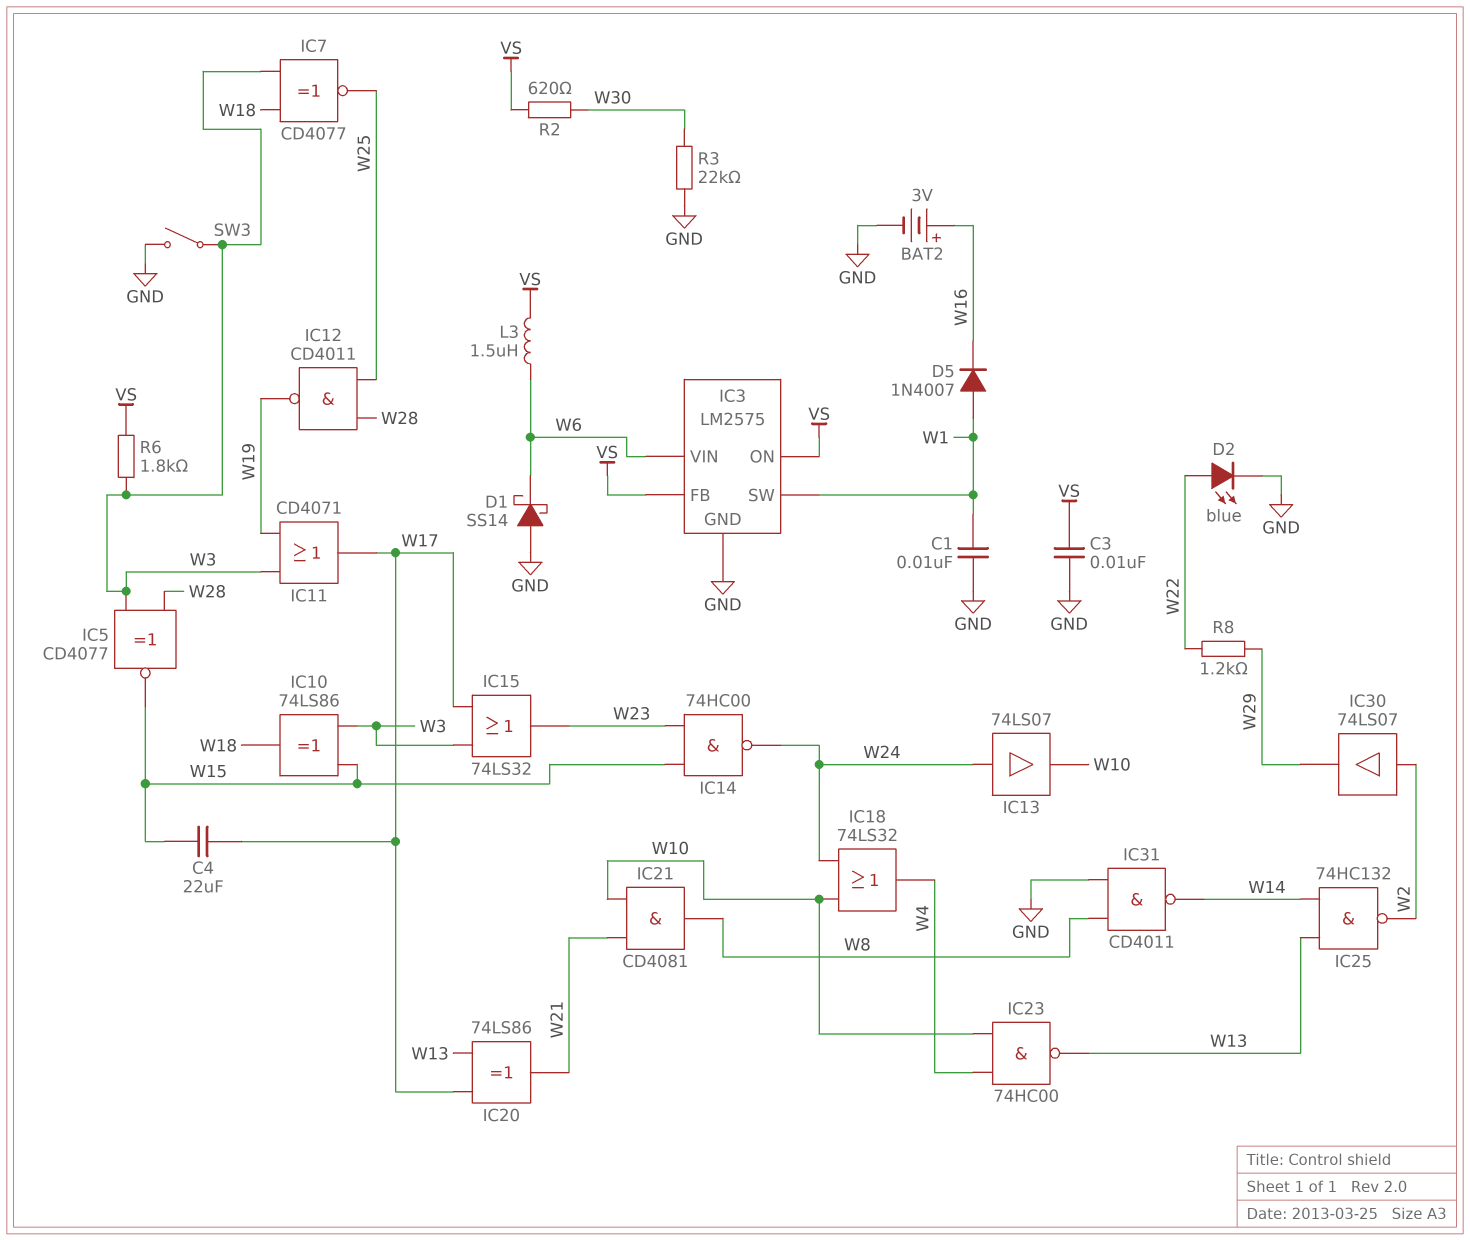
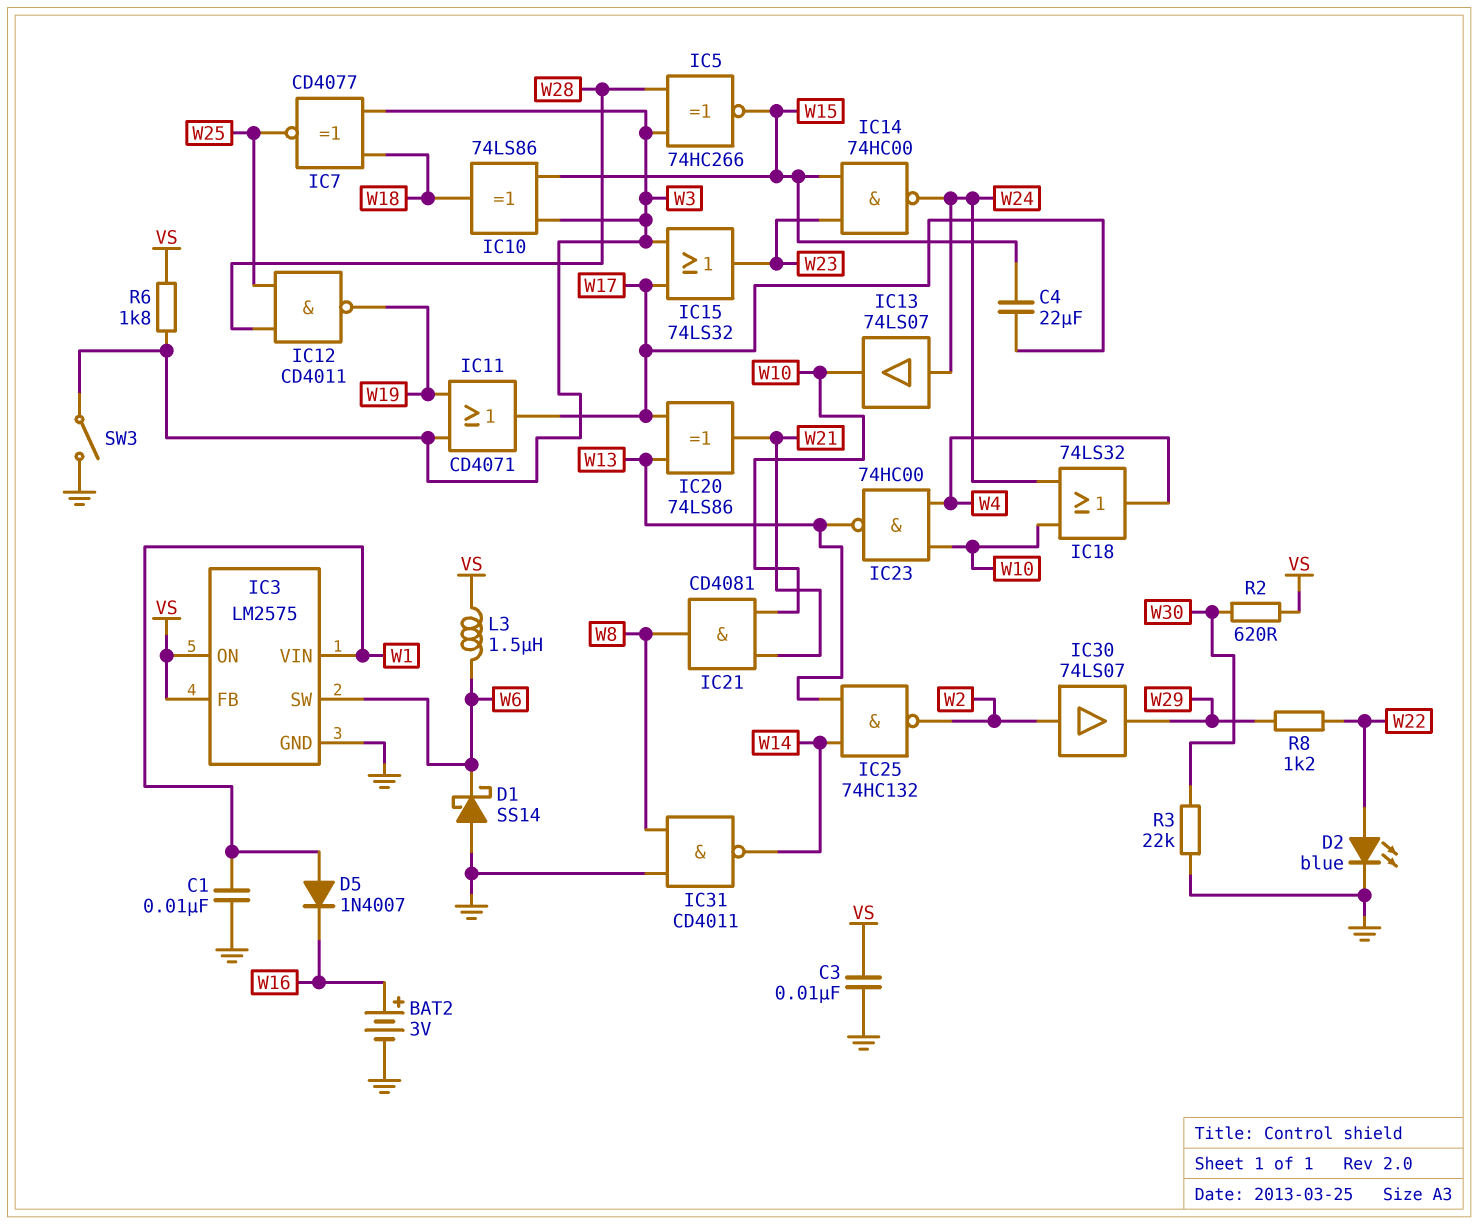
IC3 pin SW: W1 -> W6
IC3 pin VIN: W6 -> W1
IC5: XNOR CD4077 (in W3, in W28, out W15) -> XNOR 74HC266 (in W3, in W28, out W15)

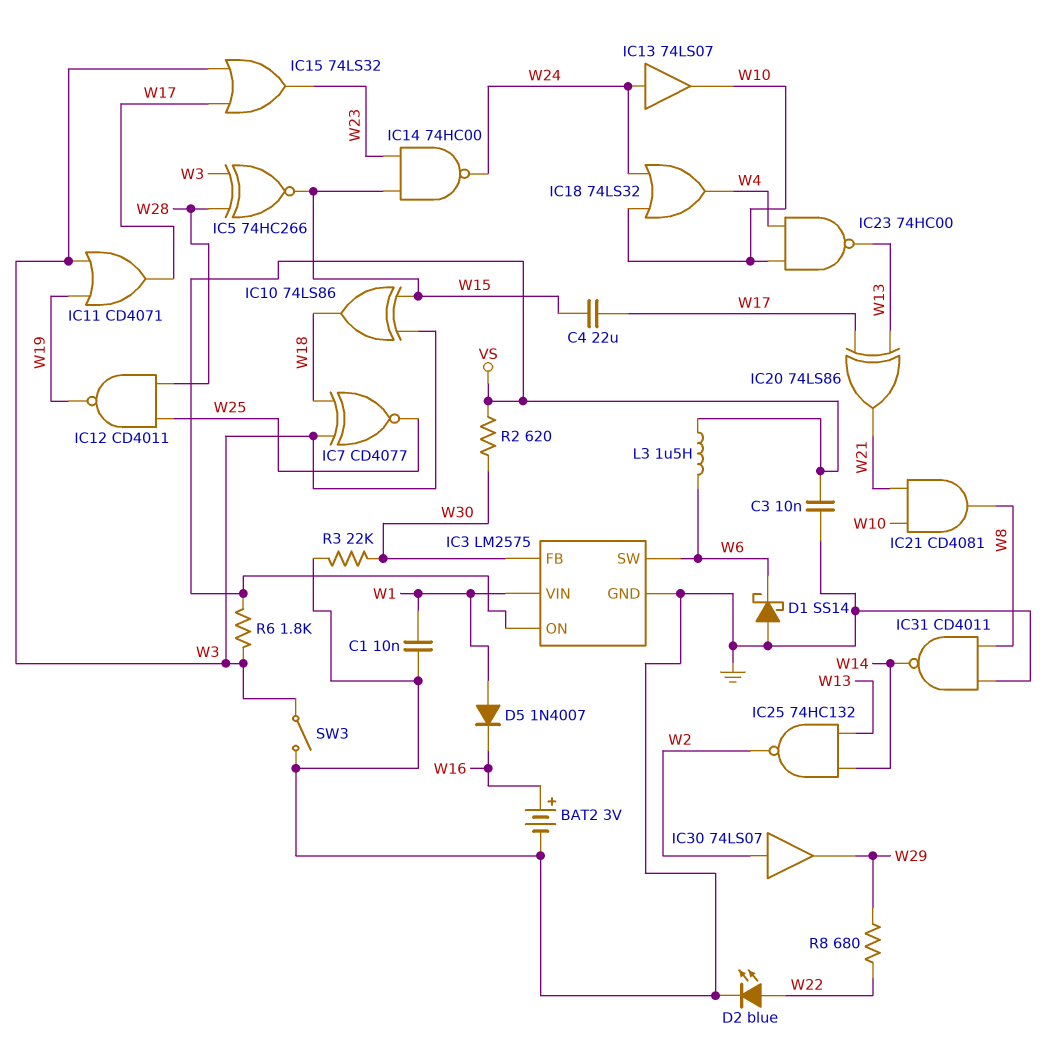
IC3 pin FB: VS -> W30
R8: 1.2k (W22, W29) -> 680 (W22, W29)

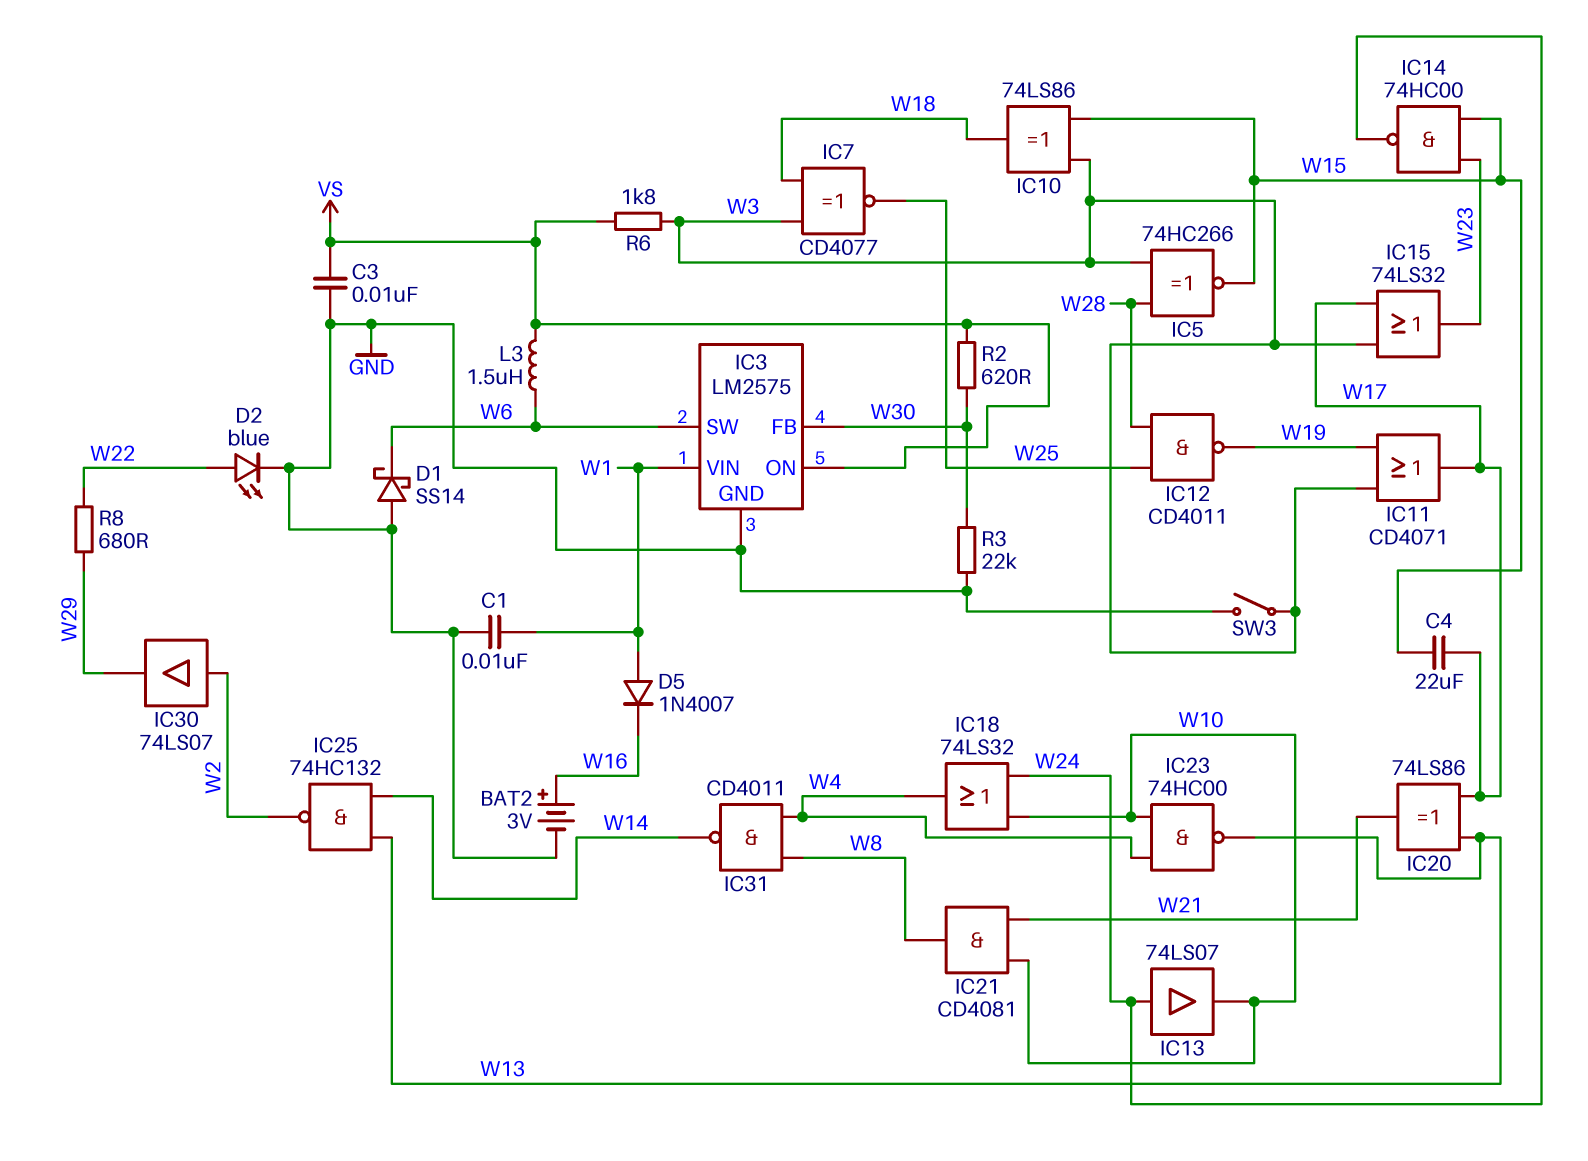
IC31: NAND CD4011 (in GND, in W8, out W14) -> NAND CD4011 (in W4, in W8, out W14)

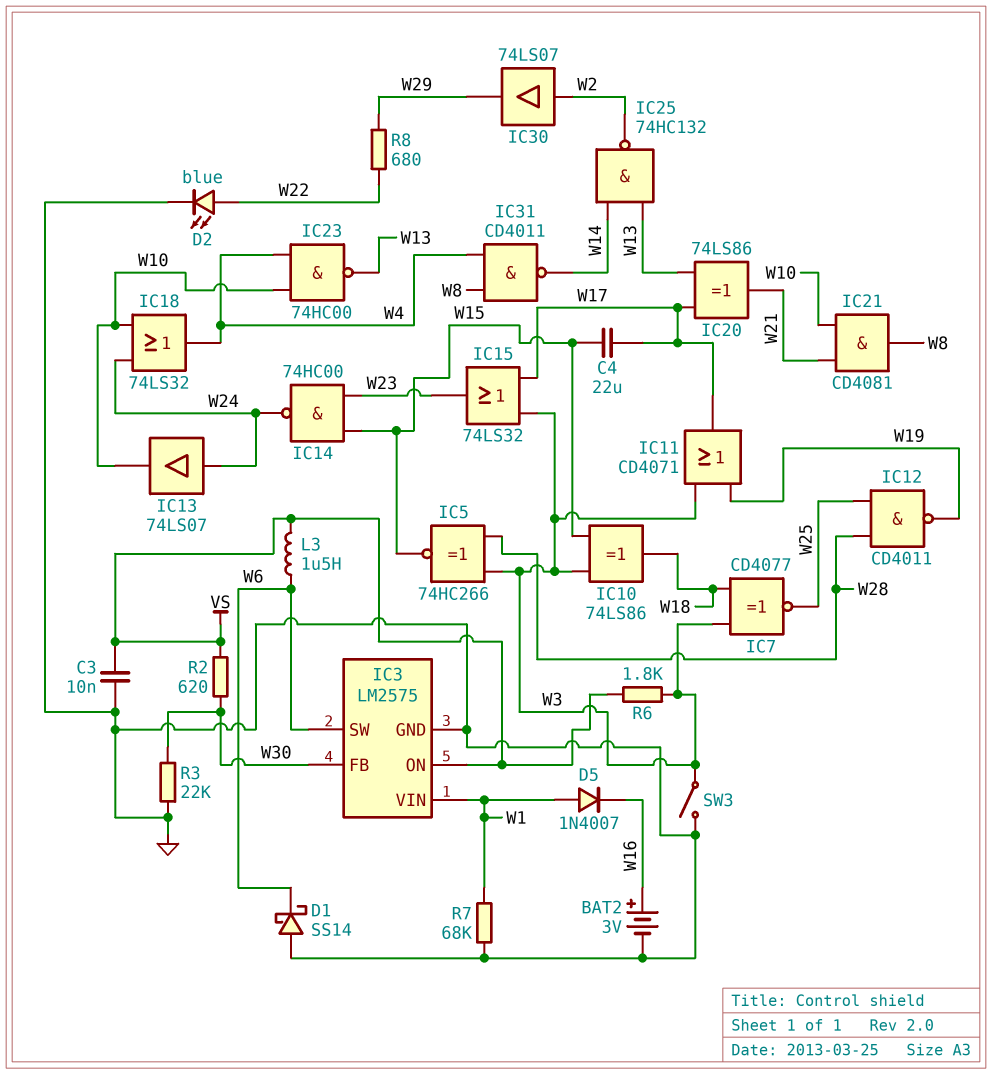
C1: 10nF (GND, W1) -> none
R7: none -> 68k (GND, W1)

